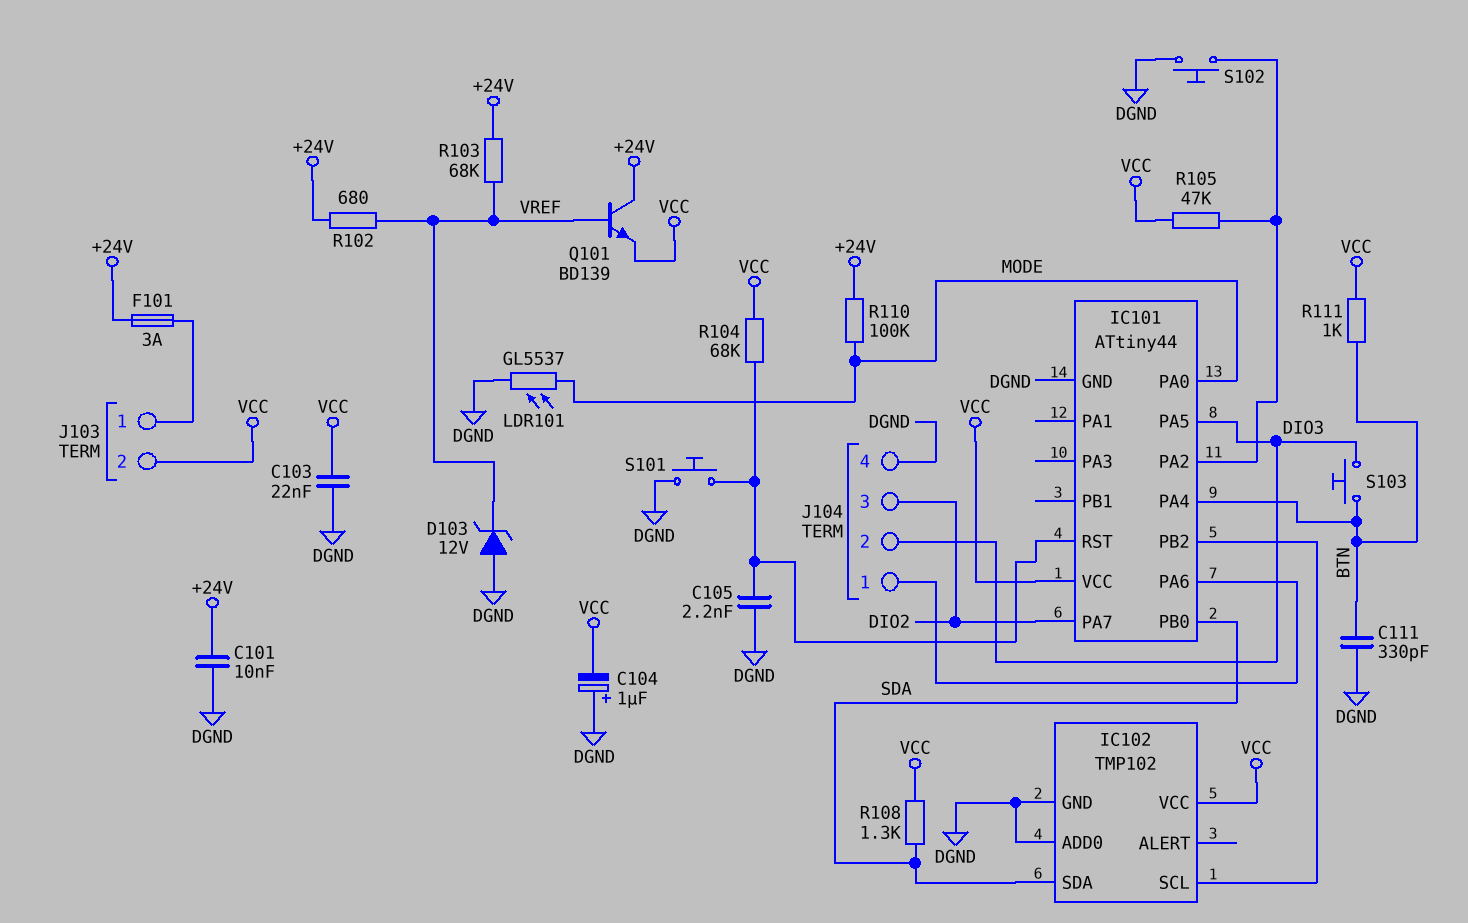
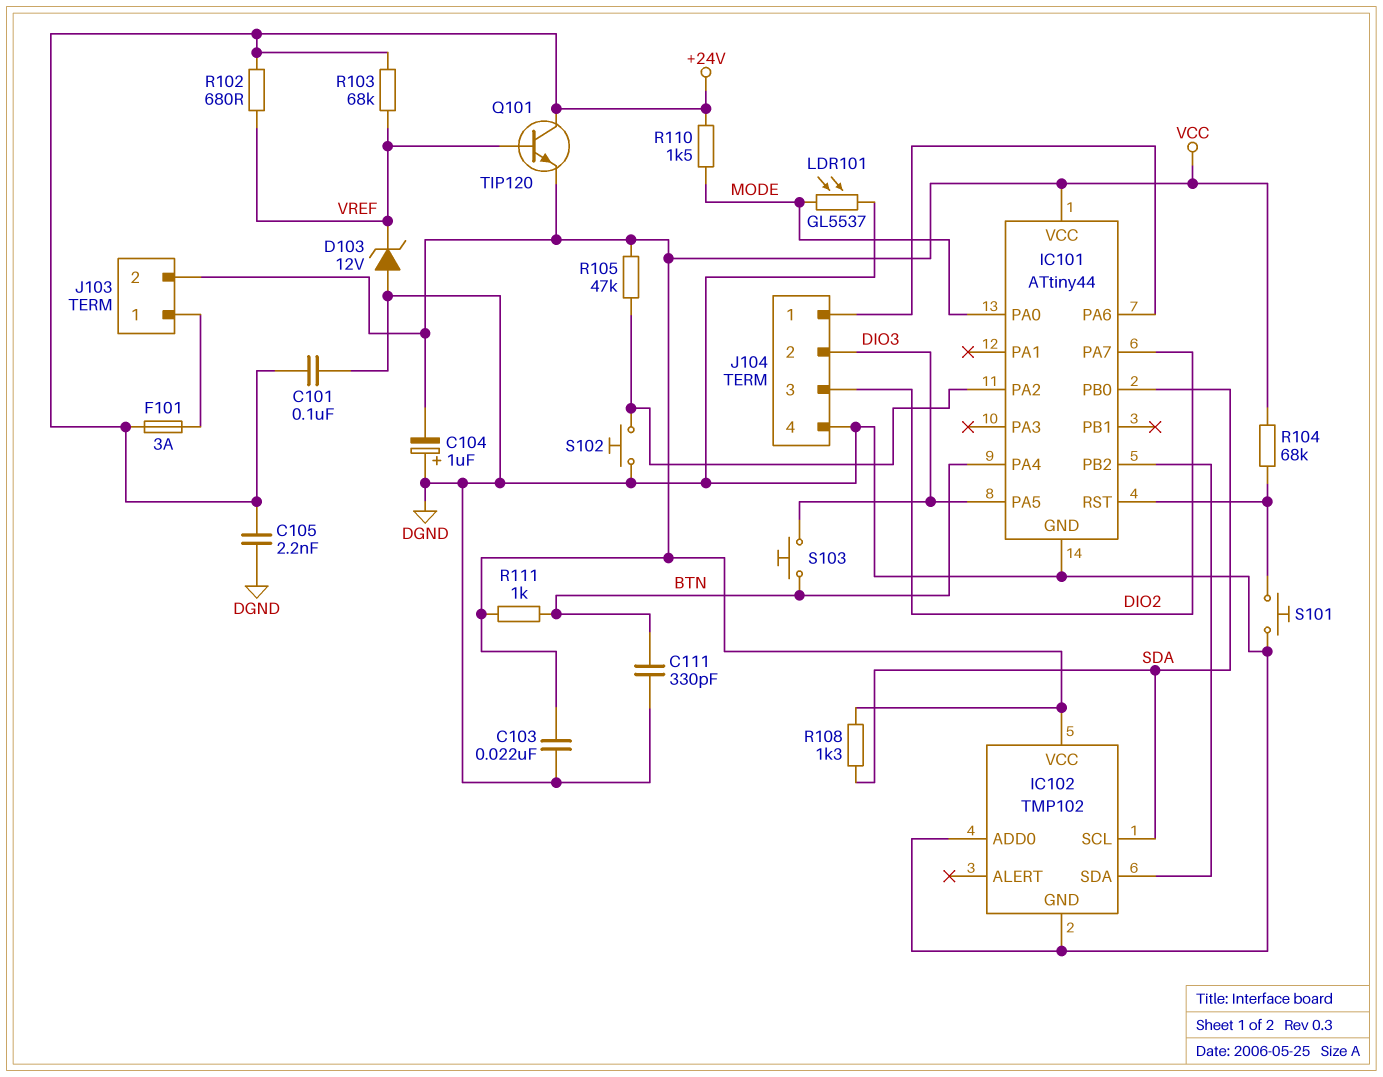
C101: 10nF (+24V, DGND) -> 100nF (+24V, DGND)
C105: 2.2nF (DGND, IC101/RST) -> 2.2nF (+24V, DGND)
IC102 pin SCL: IC101/PB2 -> SDA
IC102 pin SDA: SDA -> IC101/PB2
Q101: NPN BD139 (B VREF, C +24V, E VCC) -> NPN TIP120 (B VREF, C +24V, E VCC)
R110: 100k (+24V, MODE) -> 1.5k (+24V, MODE)

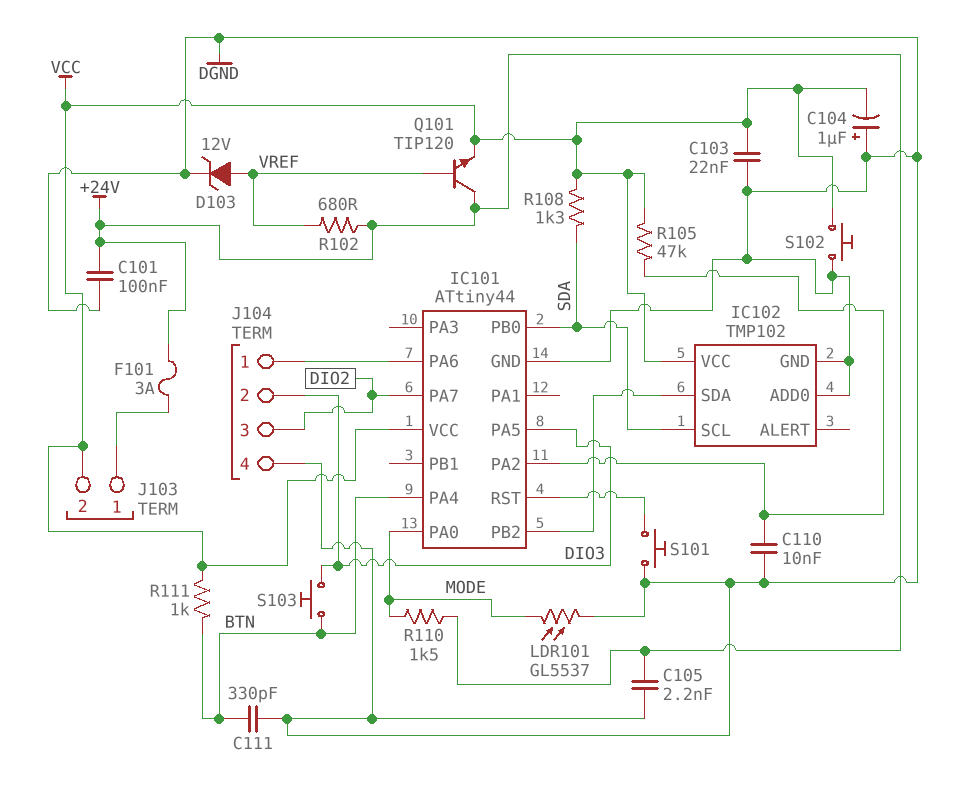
C110: none -> 10nF (DGND, IC101/PA2)
D103: zener 12V (A DGND, K VREF) -> zener 12V (A VREF, K DGND)
R103: 68k (+24V, VREF) -> none
R104: 68k (IC101/RST, VCC) -> none
S102: button (DGND, IC101/PA2) -> button (DGND, VCC)

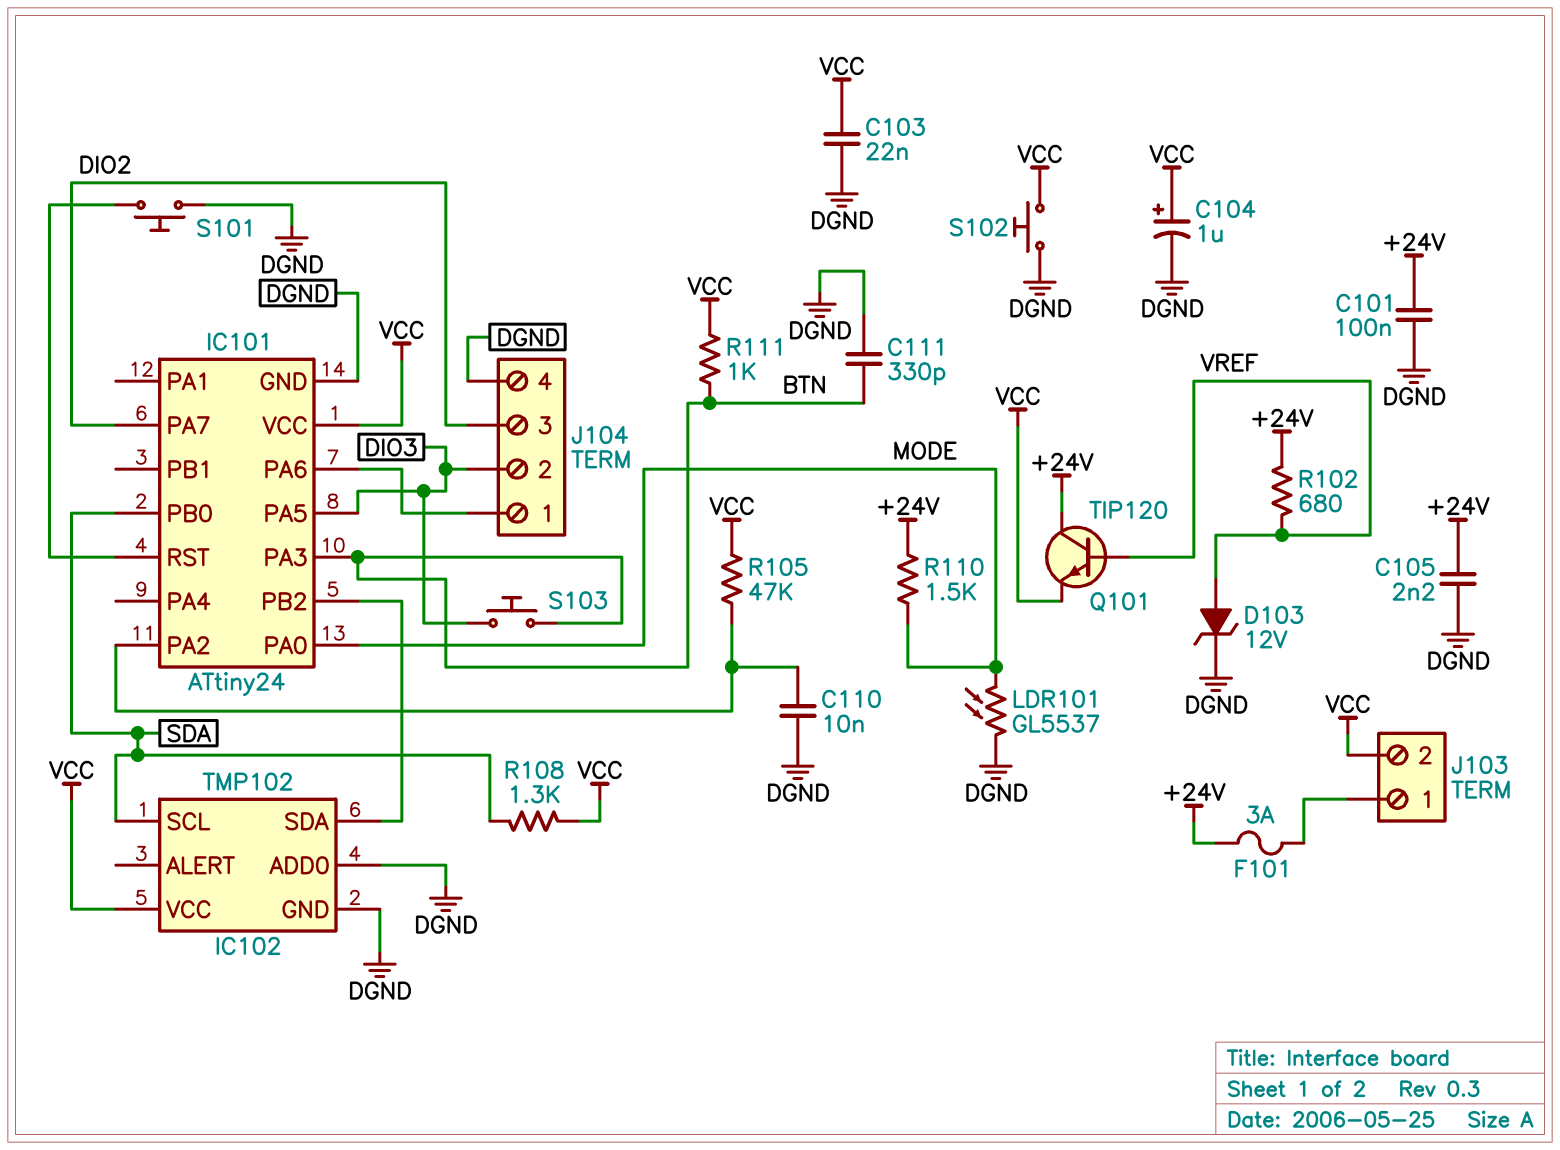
C104: 1uF (plus DGND, minus VCC) -> 1uF (plus VCC, minus DGND)
IC101: ATtiny44 -> ATtiny24
IC101 pin PA3: none -> BTN
IC101 pin PA4: BTN -> none

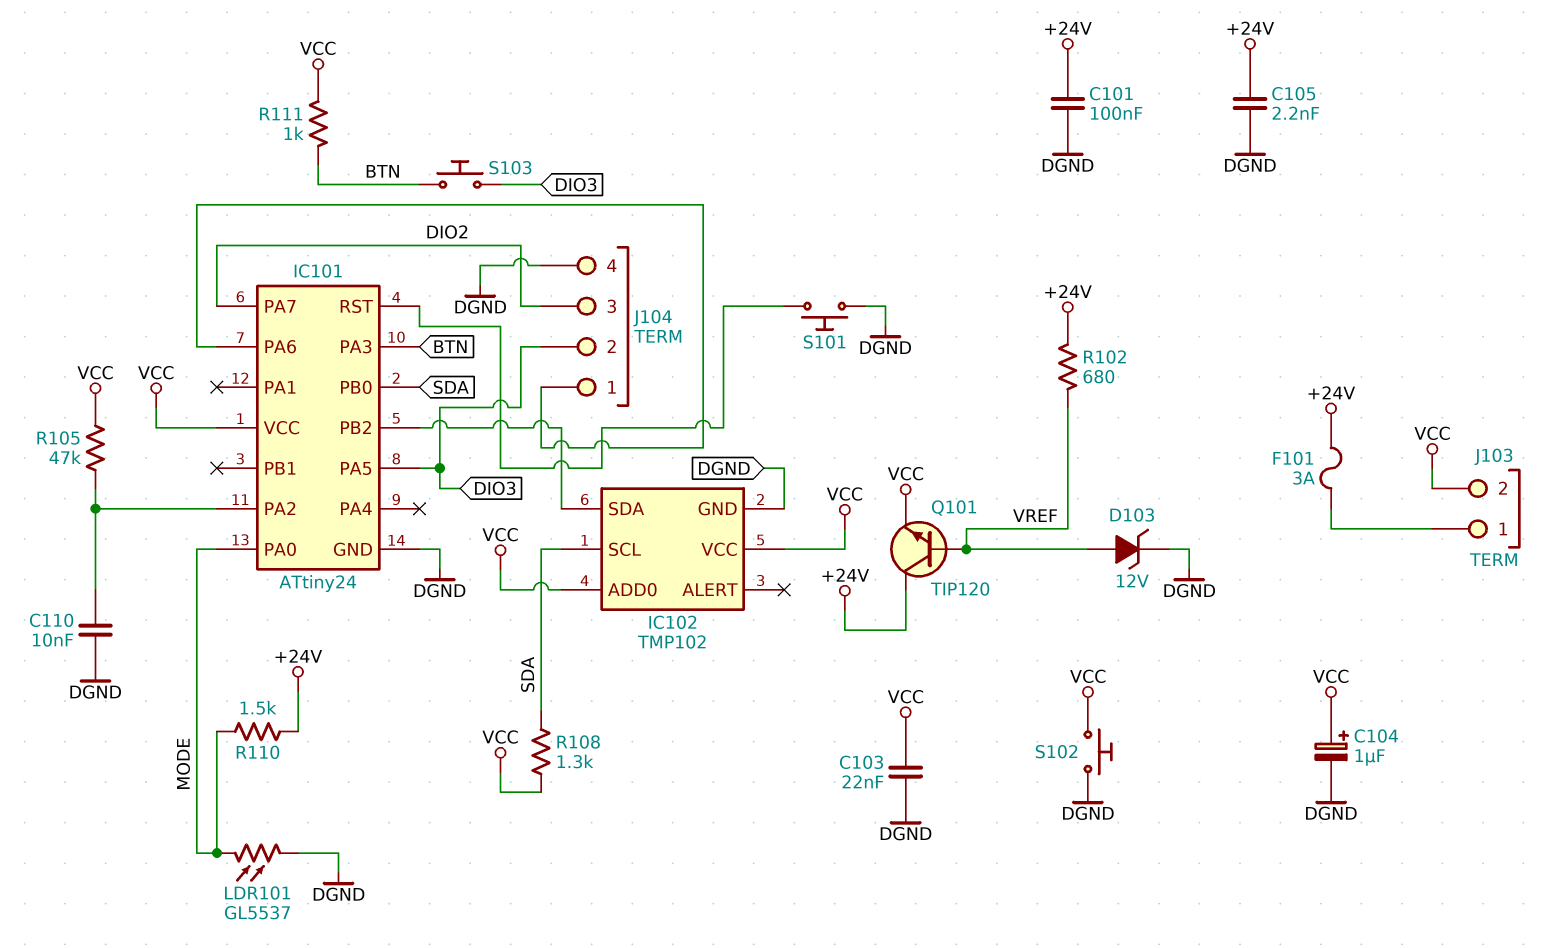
C111: 330pF (BTN, DGND) -> none
IC102 pin ADD0: DGND -> VCC

